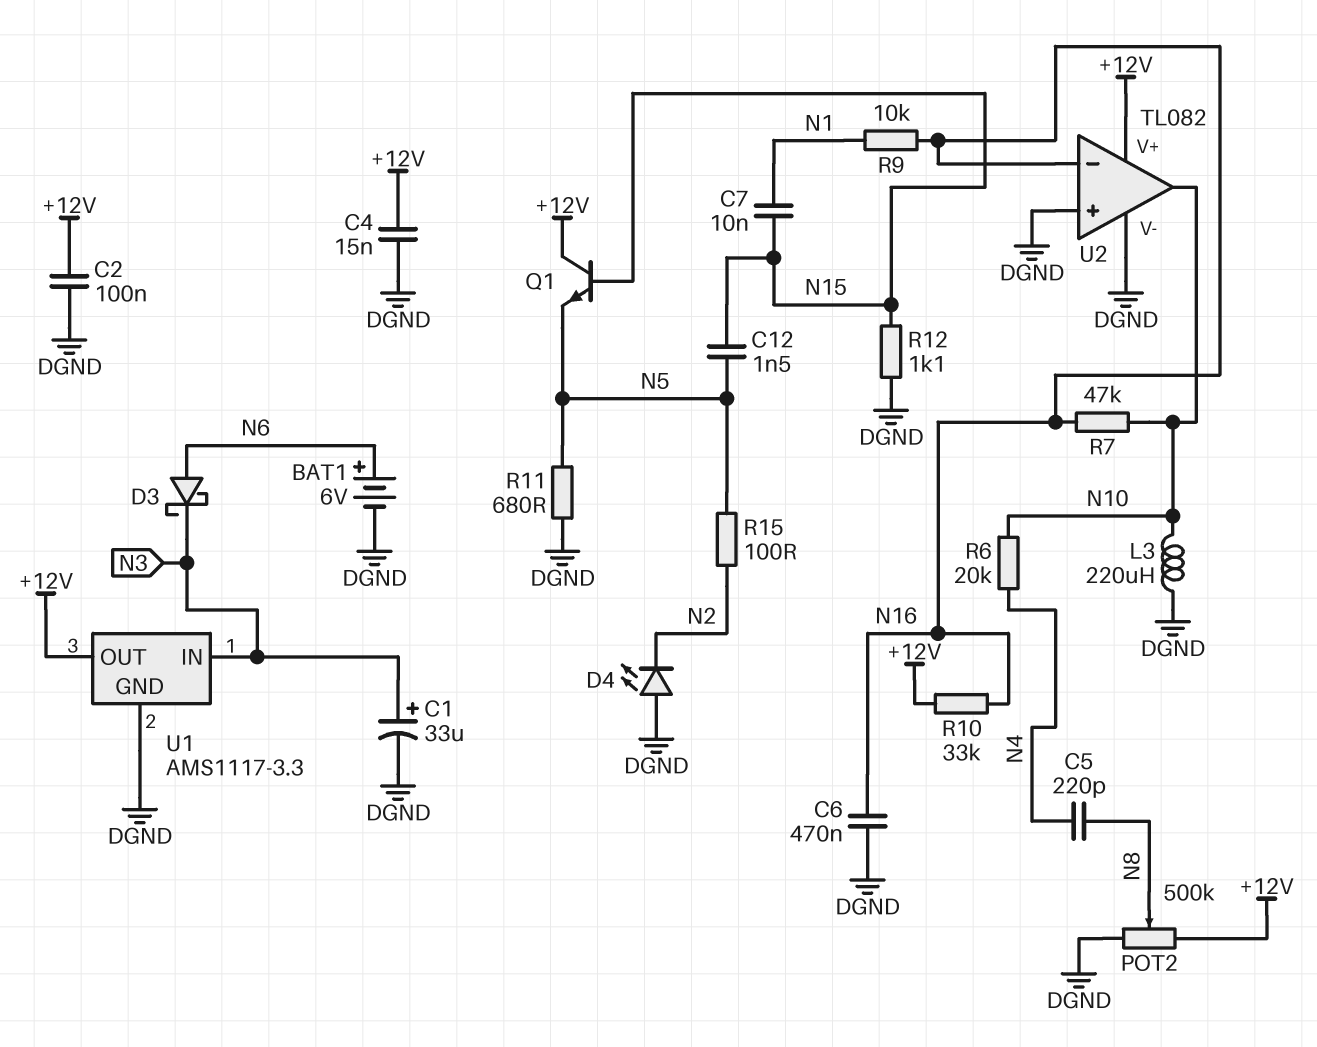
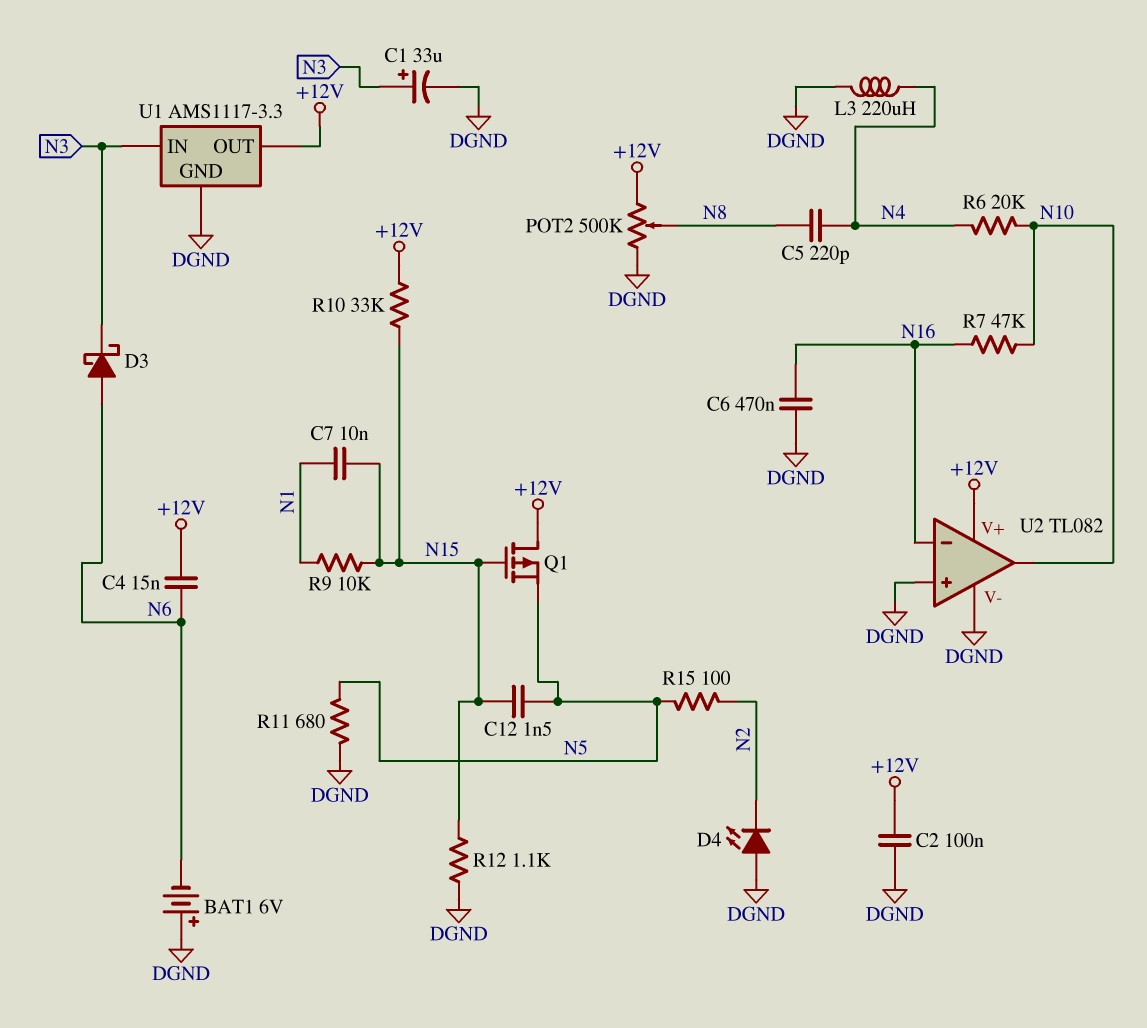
BAT1: 6V (plus N6, minus DGND) -> 6V (plus DGND, minus N6)
C4: 15nF (+12V, DGND) -> 15nF (+12V, N6)
L3: 220uH (DGND, N10) -> 220uH (DGND, N4)
Q1: NPN (B N15, C +12V, E N5) -> PMOS (G N15, D +12V, S N5)
R9: 10k (N1, N16) -> 10k (N1, N15)
R10: 33k (+12V, N16) -> 33k (+12V, N15)

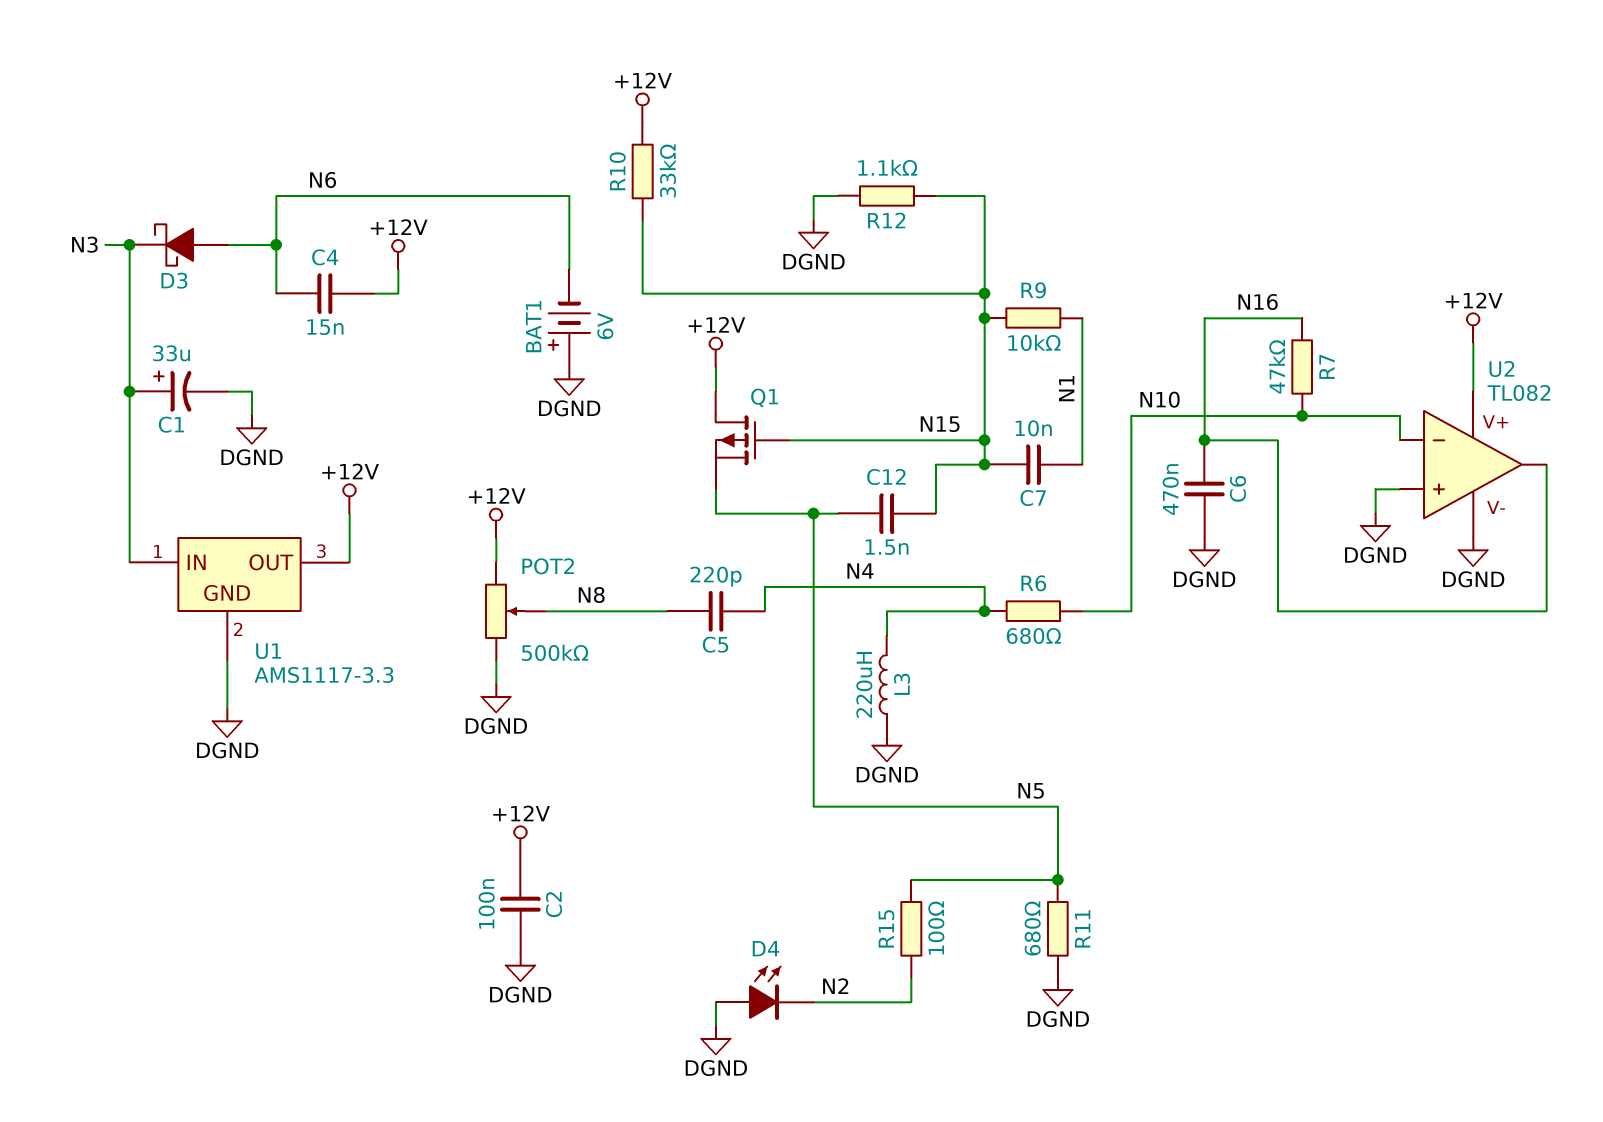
R6: 20k (N4, N10) -> 680 (N4, N10)
U2 pin in-: N16 -> N10
U2 pin out: N10 -> N16

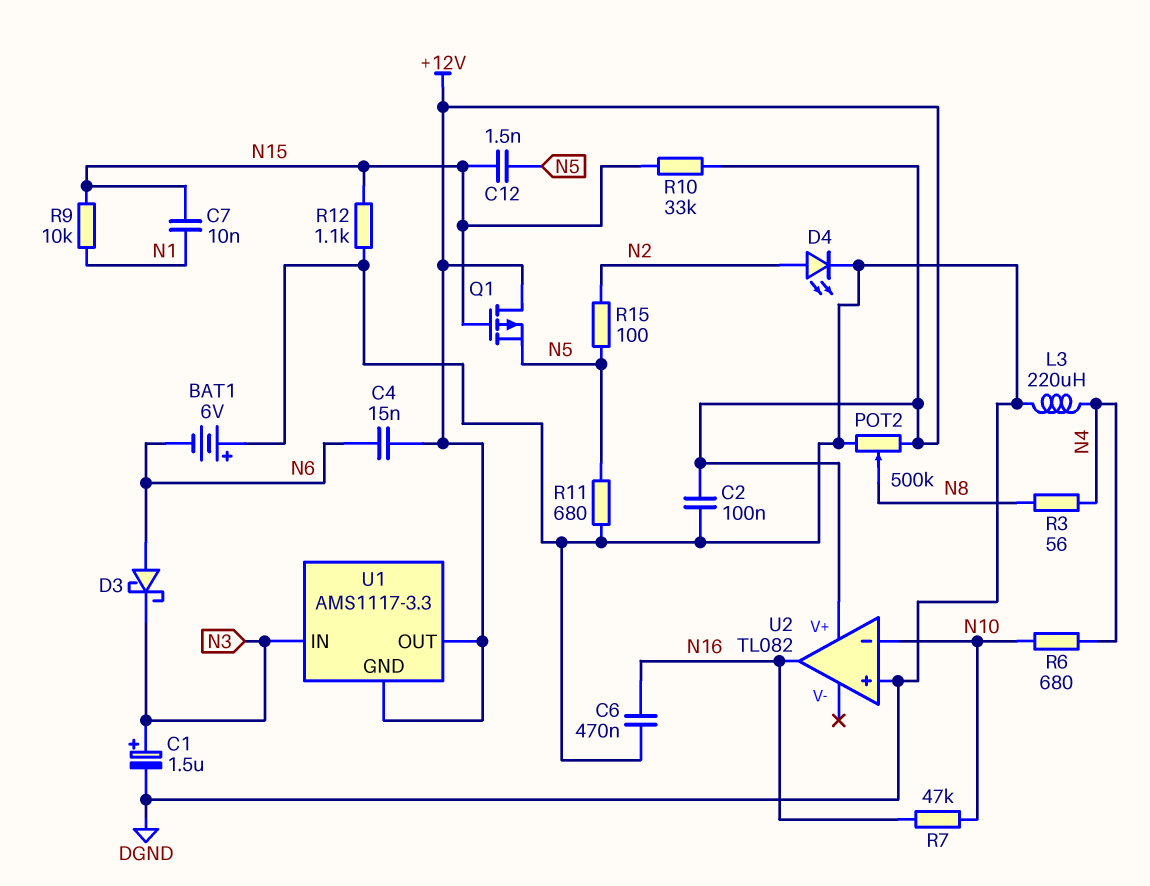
C1: 33uF (plus N3, minus DGND) -> 1.5uF (plus N3, minus DGND)
C5: 220pF (N4, N8) -> none
D4: LED (A DGND, K N2) -> LED (A N2, K DGND)
R3: none -> 56 (N4, N8)
U1 pin GND: DGND -> +12V
U2 pin V-: DGND -> none

